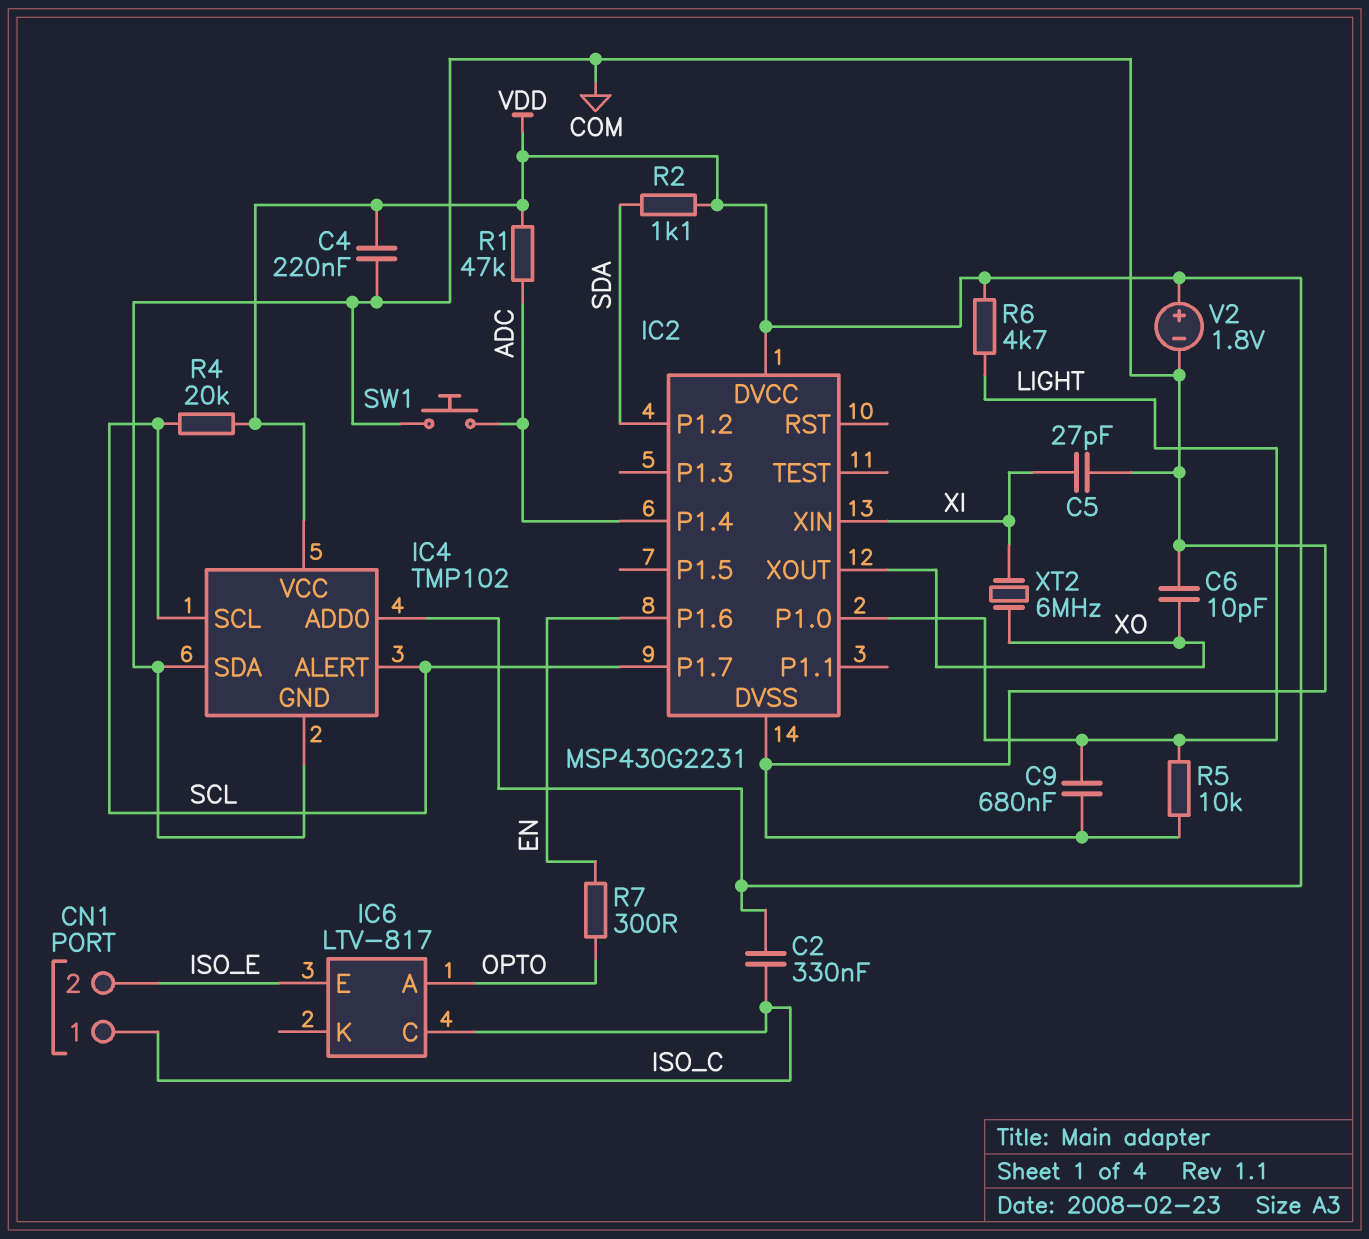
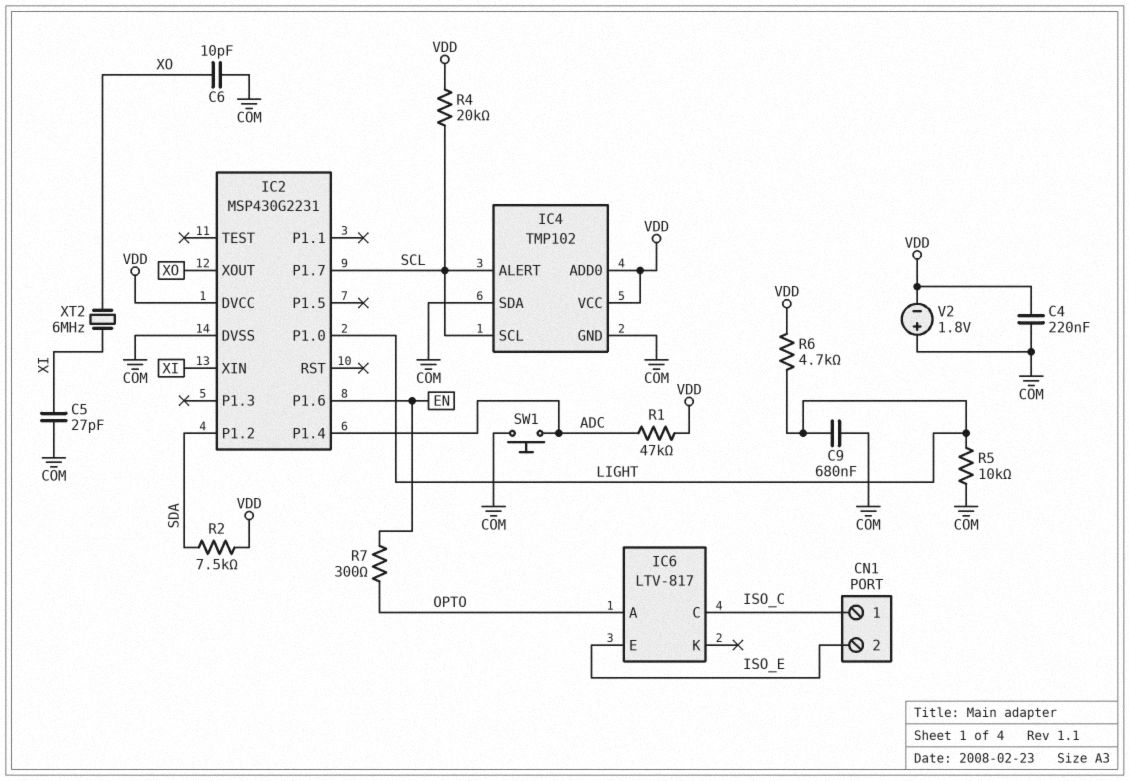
C2: 330nF (ISO_C, VDD) -> none
R2: 1.1k (SDA, VDD) -> 7.5k (SDA, VDD)
V2: 1.8V (plus VDD, minus COM) -> 1.8V (plus COM, minus VDD)

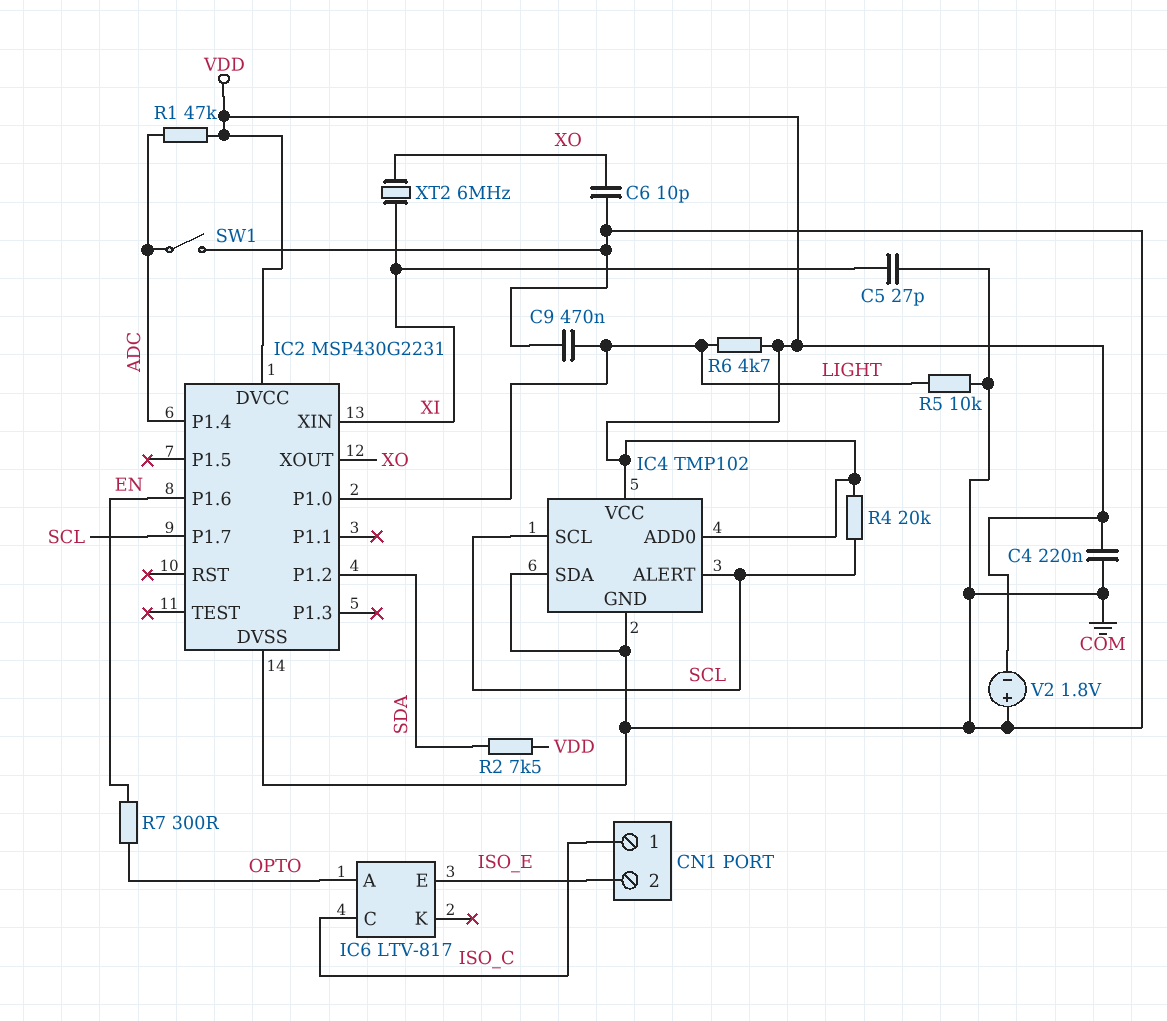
C9: 680nF (COM, LIGHT) -> 470nF (COM, LIGHT)
SW1: button (ADC, COM) -> switch (ADC, COM)

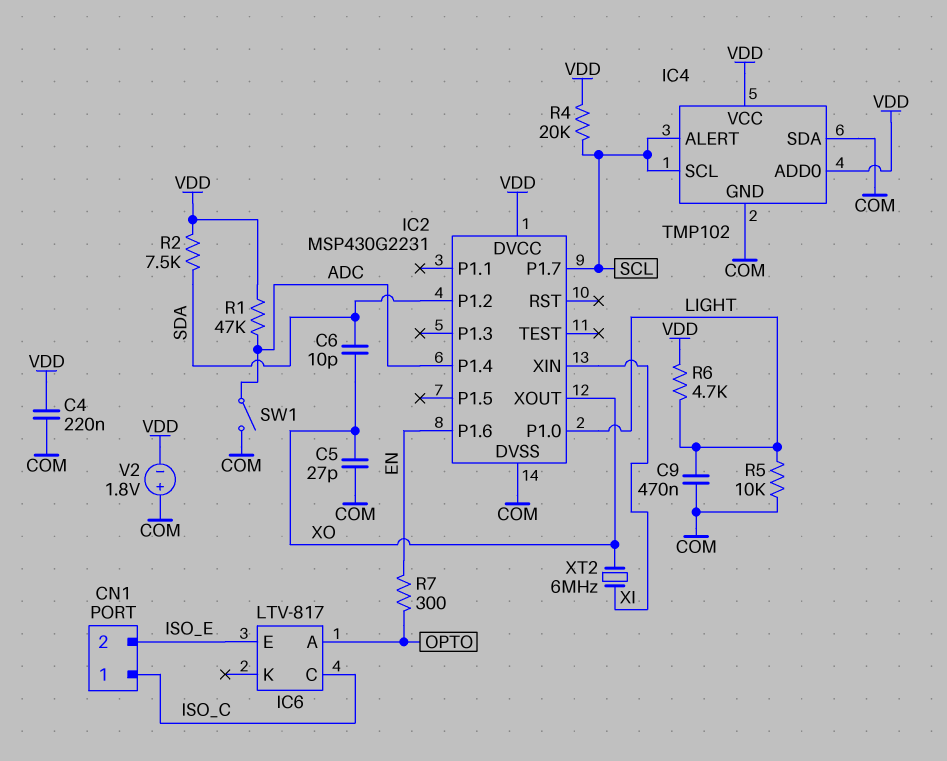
C5: 27pF (COM, XI) -> 27pF (COM, XO)
C6: 10pF (COM, XO) -> 10pF (SDA, XO)

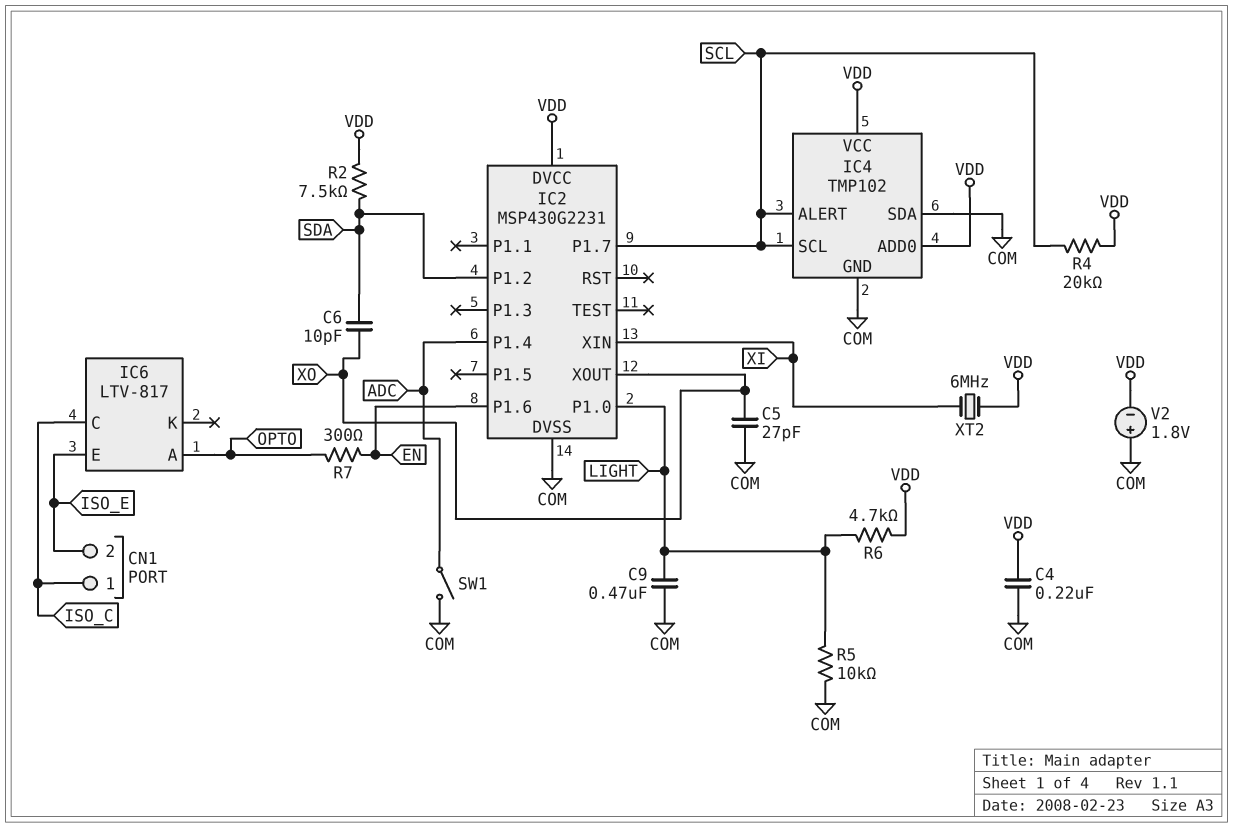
R1: 47k (ADC, VDD) -> none
XT2: 6MHz (XI, XO) -> 6MHz (VDD, XI)

